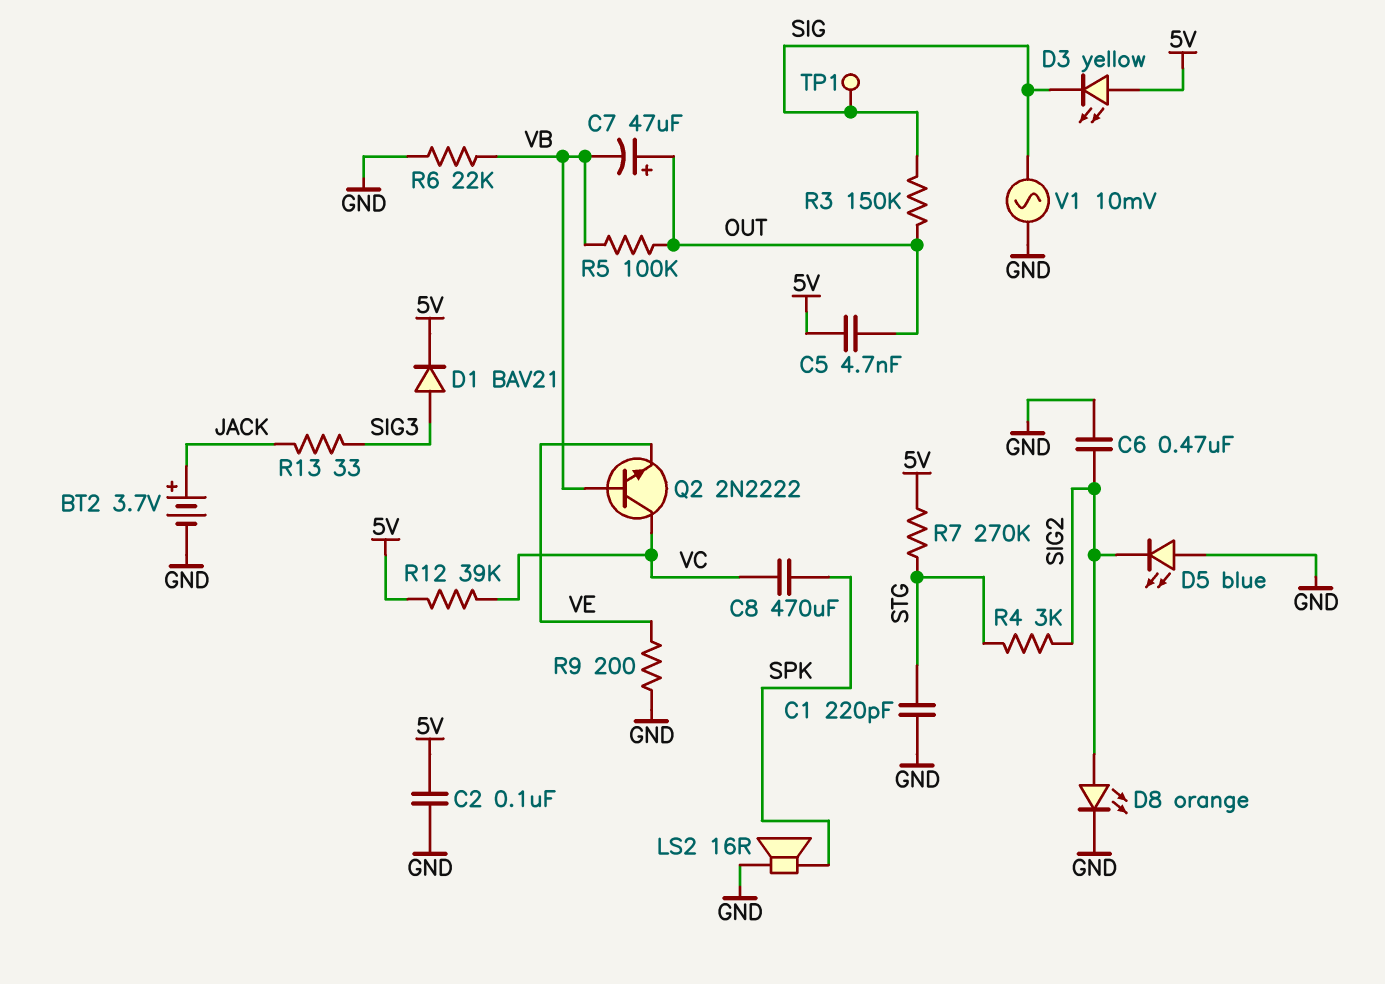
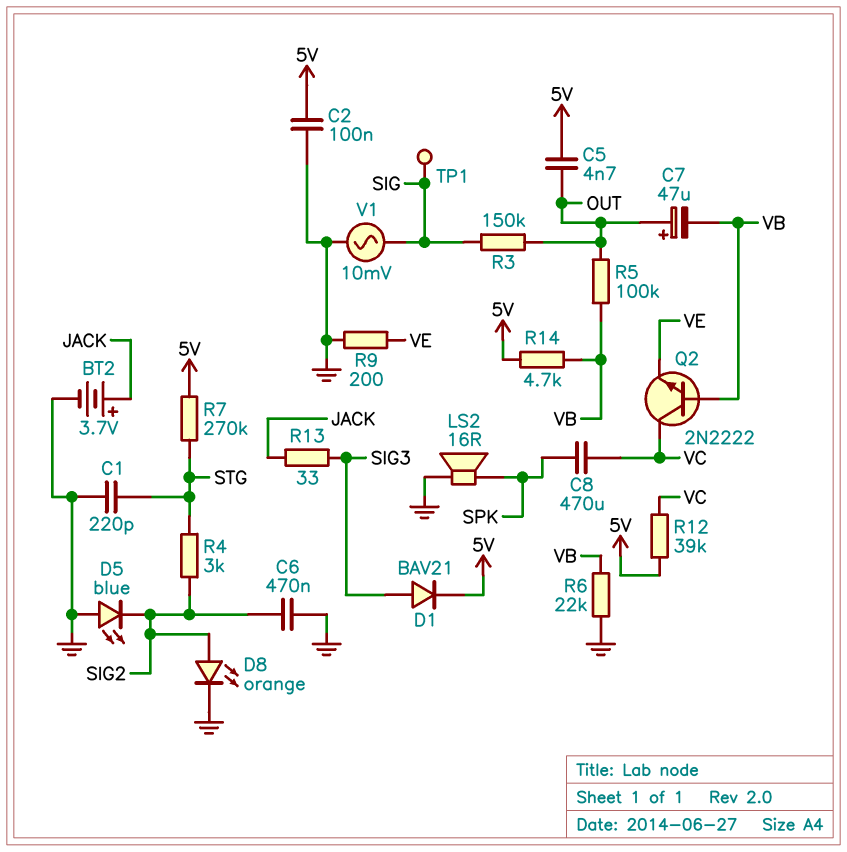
D3: LED yellow (A 5V, K SIG) -> none
R14: none -> 4.7k (5V, VB)

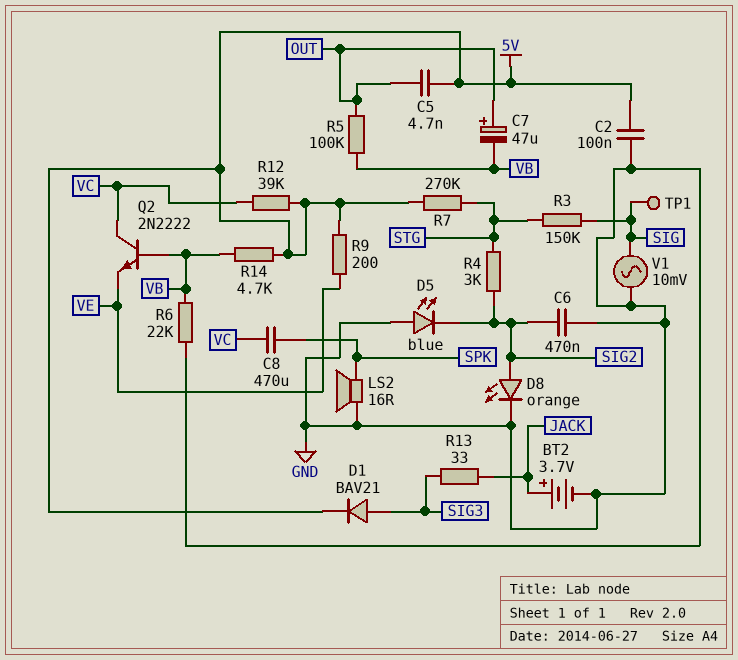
C1: 220pF (GND, STG) -> none
R3: 150k (OUT, SIG) -> 150k (SIG, STG)
R9: 200 (GND, VE) -> 200 (5V, VE)

